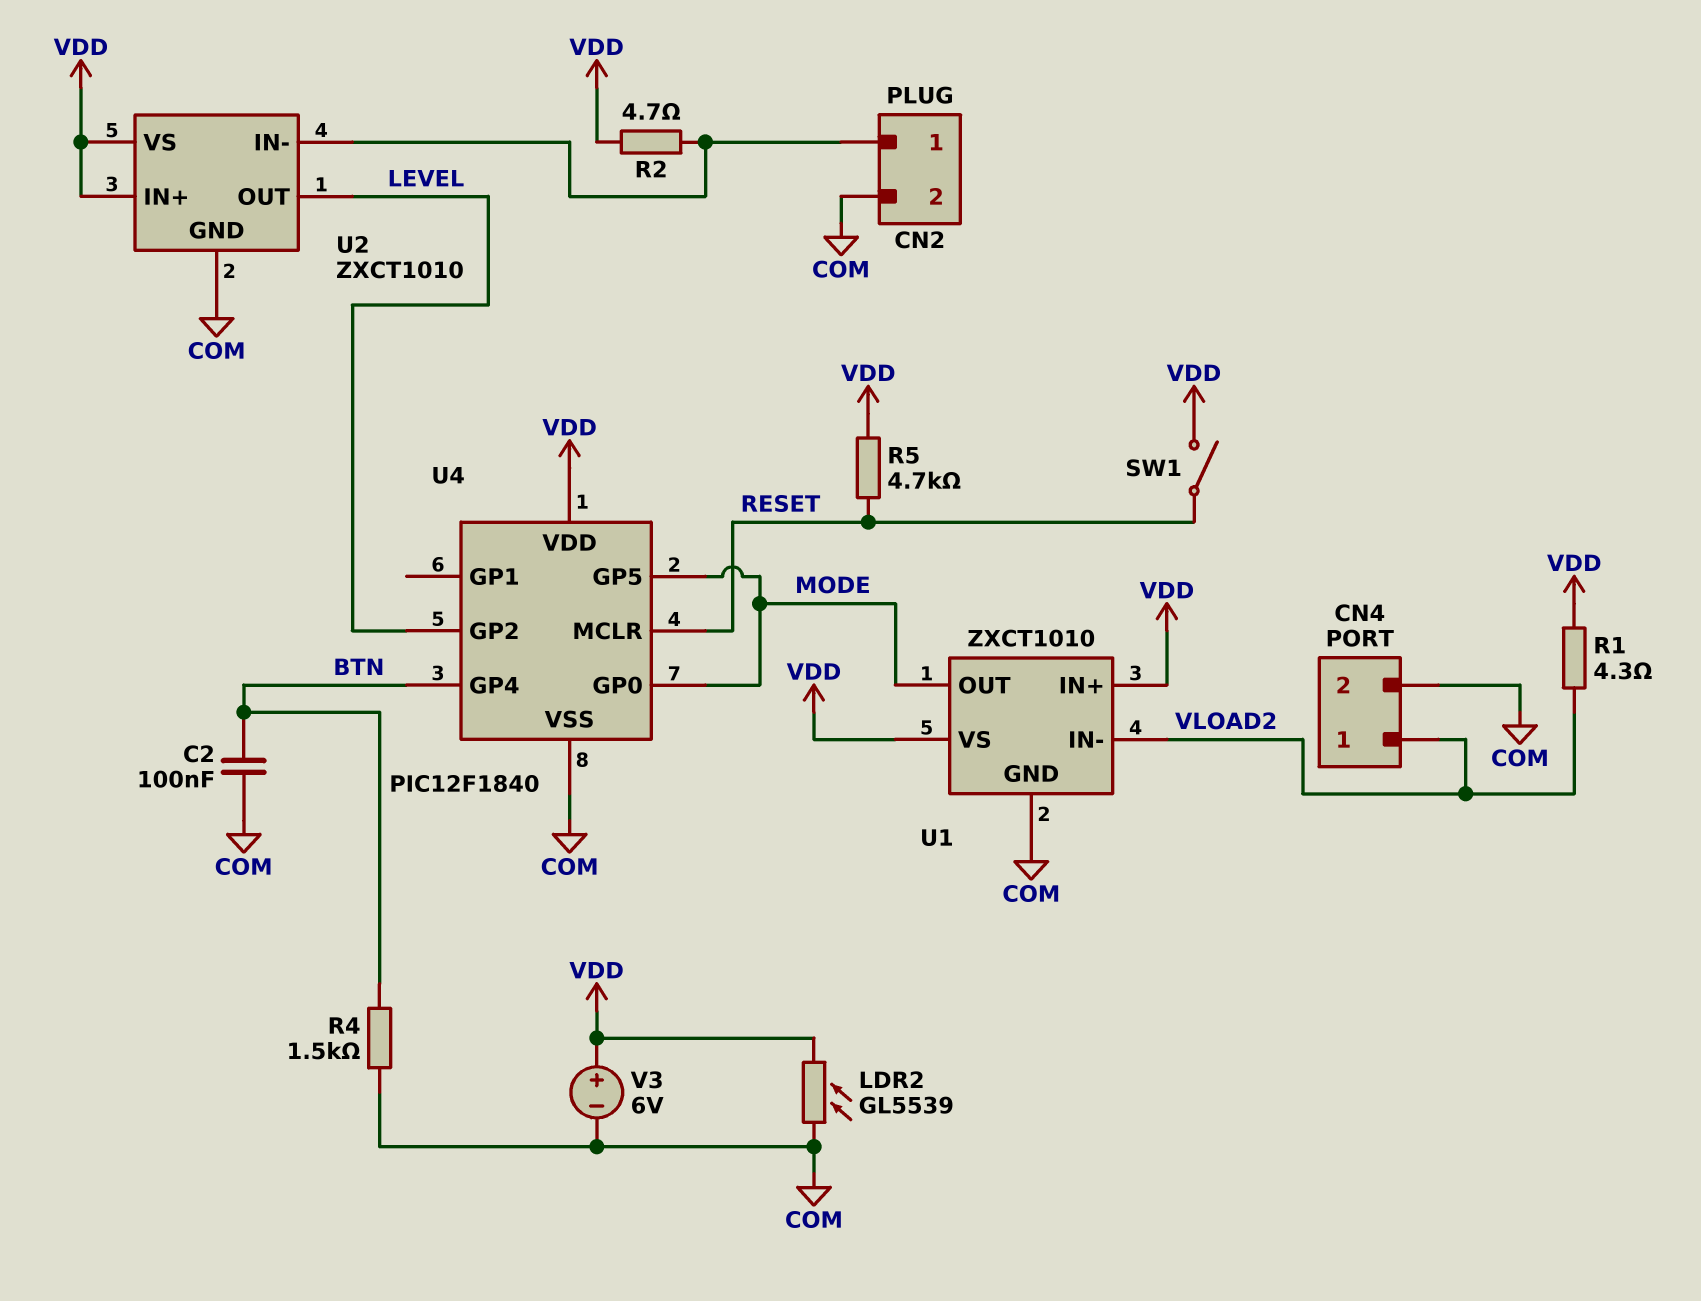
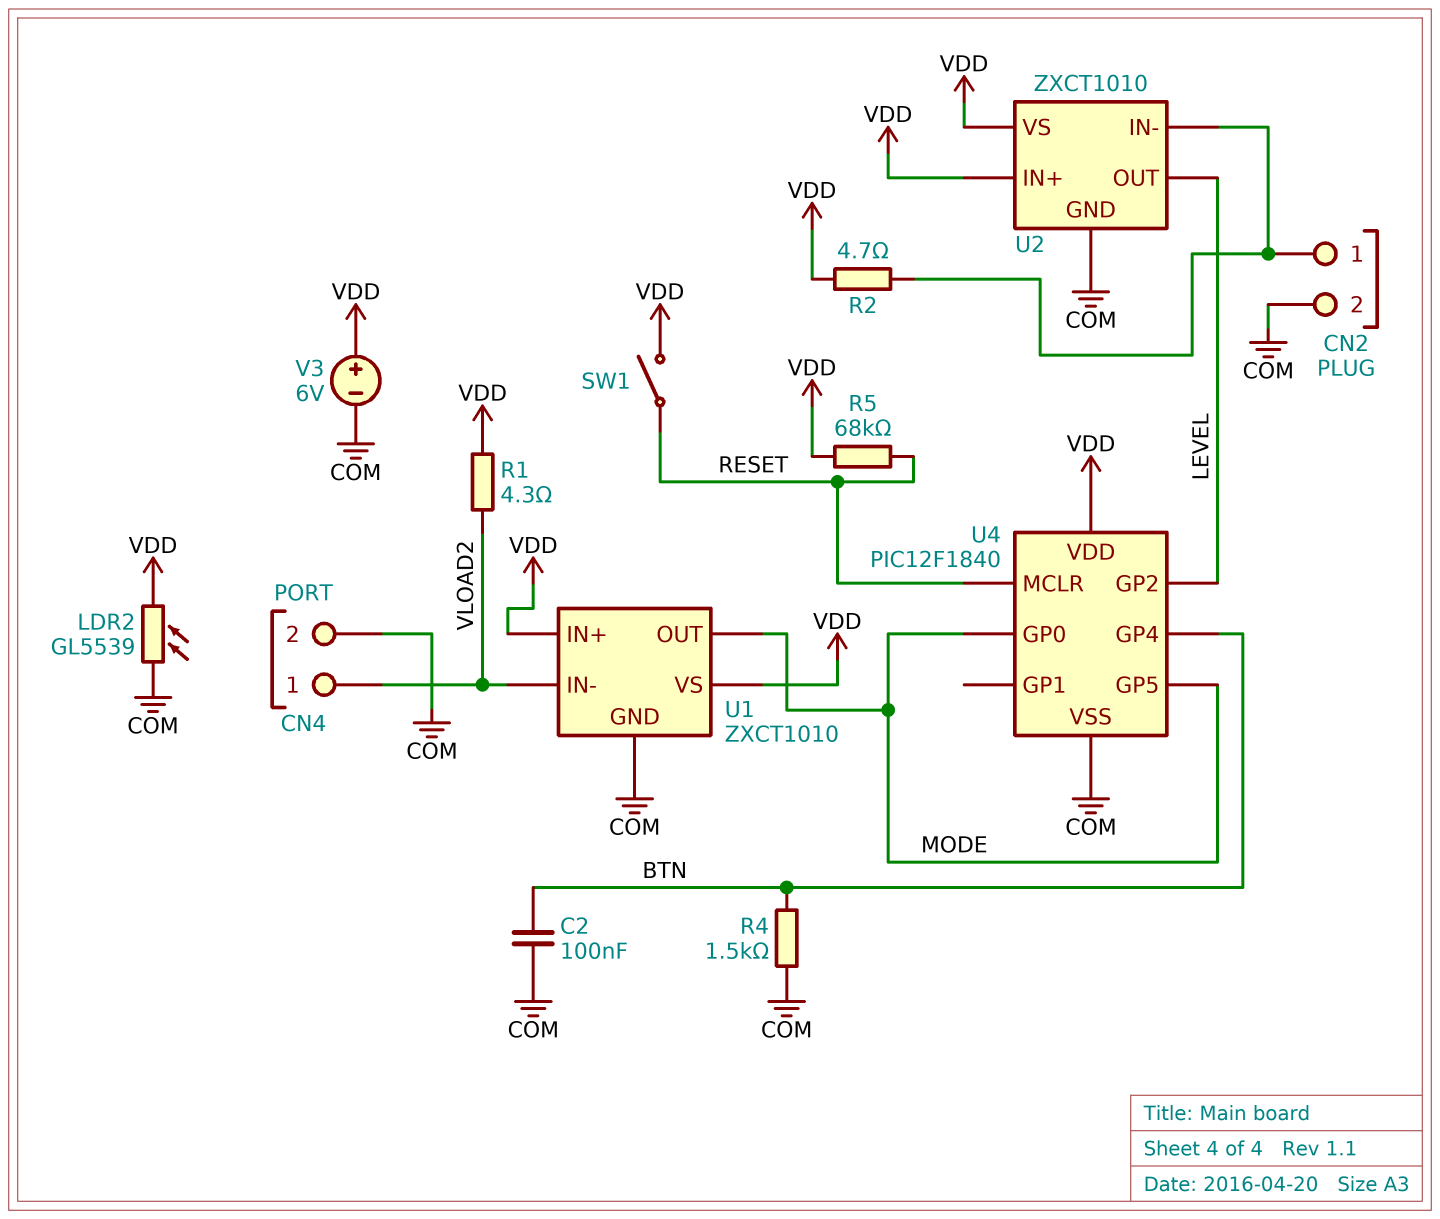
R5: 4.7k (RESET, VDD) -> 68k (RESET, VDD)

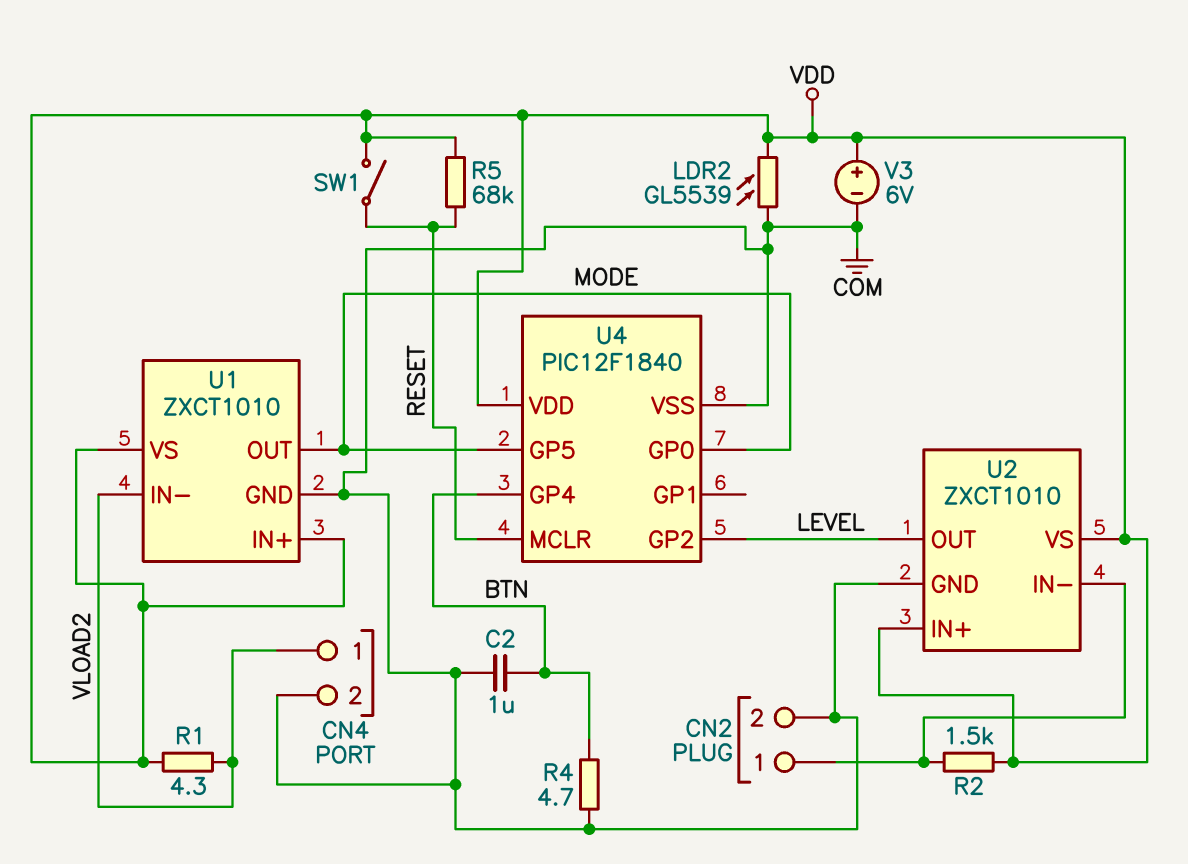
C2: 100nF (BTN, COM) -> 1uF (BTN, COM)
R2: 4.7 (CN2/1, VDD) -> 1.5k (CN2/1, VDD)
R4: 1.5k (BTN, COM) -> 4.7 (BTN, COM)

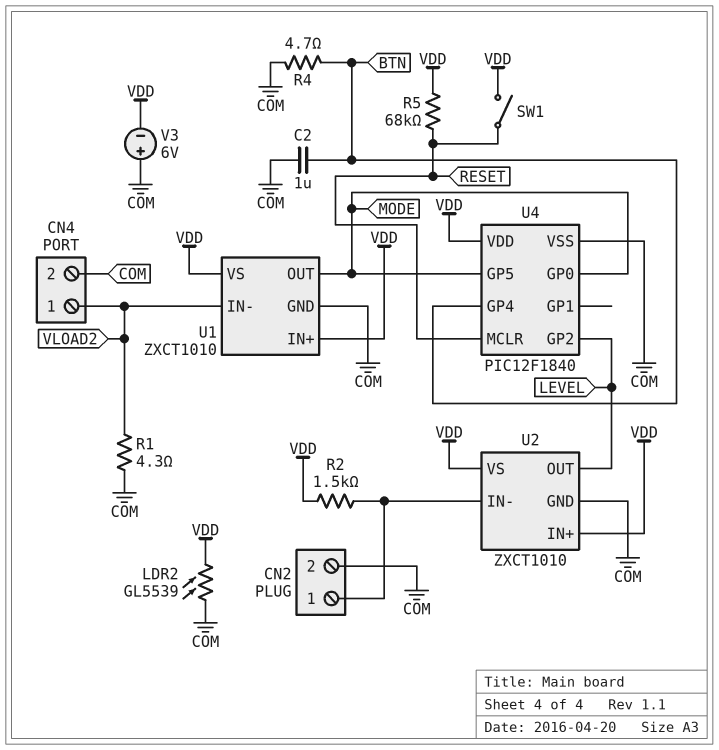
R1: 4.3 (VDD, VLOAD2) -> 4.3 (COM, VLOAD2)
V3: 6V (plus VDD, minus COM) -> 6V (plus COM, minus VDD)

